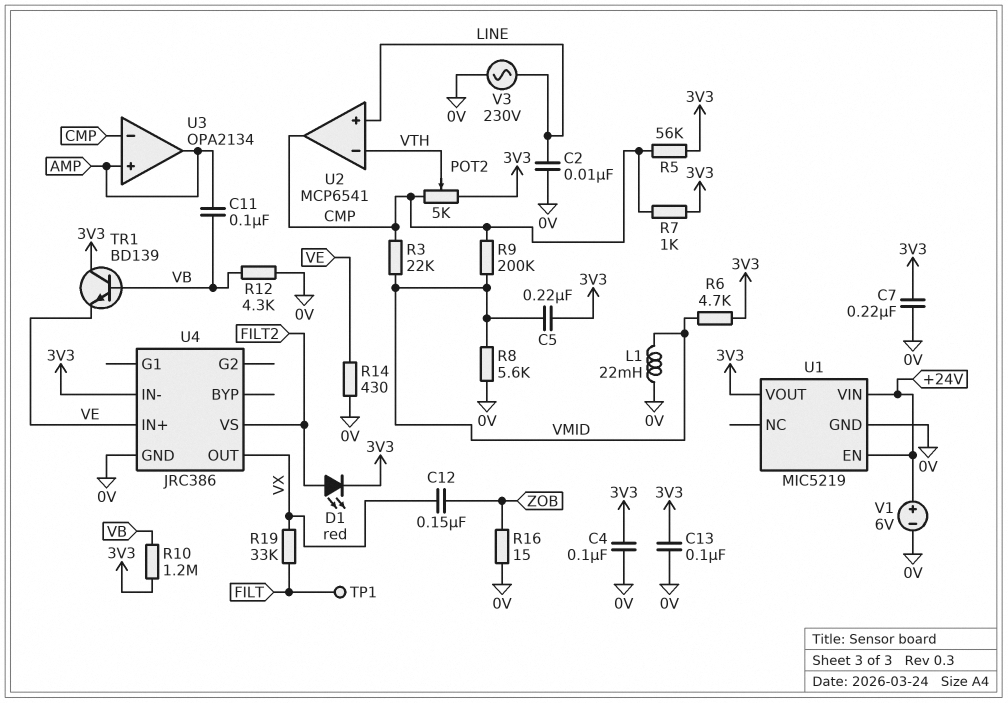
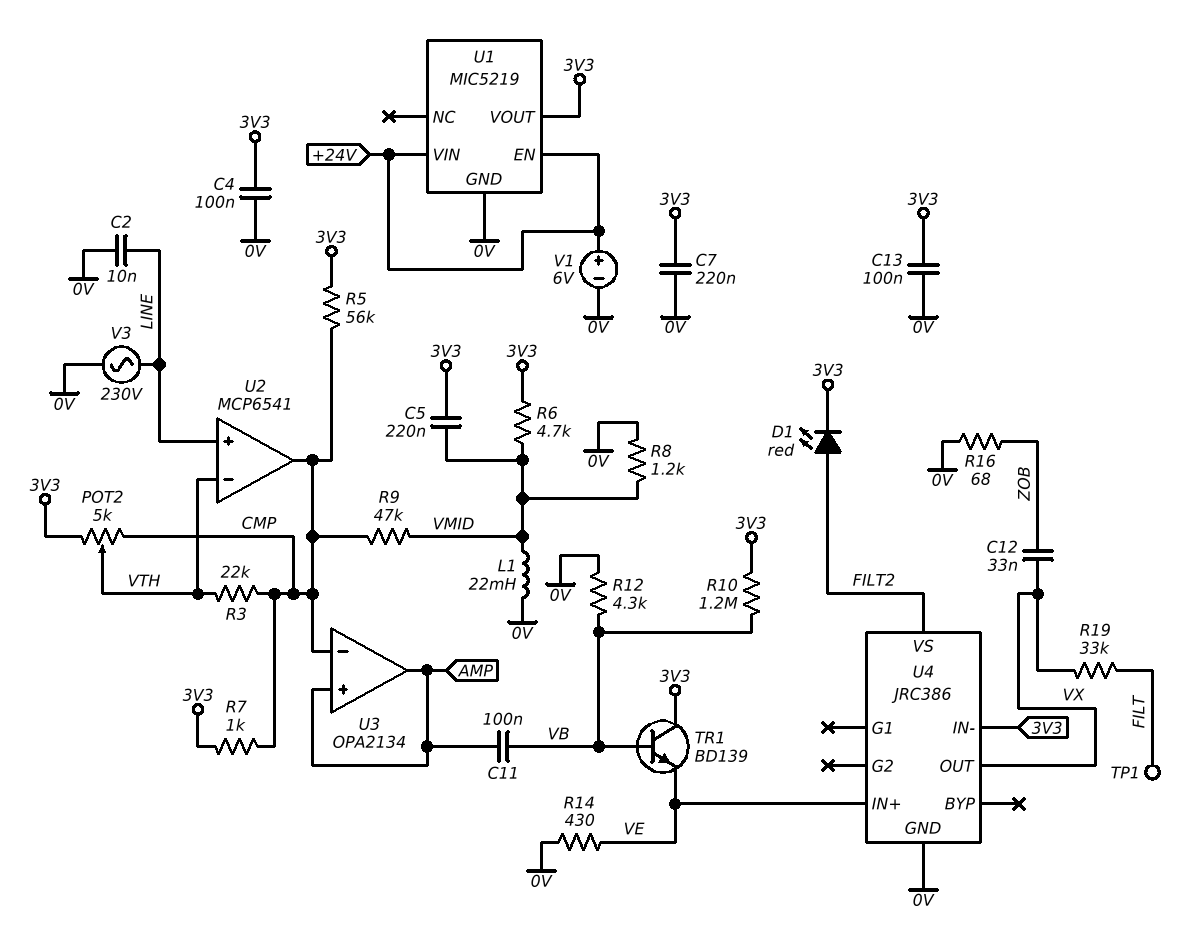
C12: 150nF (VX, ZOB) -> 33nF (VX, ZOB)
R3: 22k (CMP, VMID) -> 22k (CMP, VTH)
R8: 5.6k (0V, VMID) -> 1.2k (0V, VMID)
R9: 200k (CMP, VMID) -> 47k (CMP, VMID)
R16: 15 (0V, ZOB) -> 68 (0V, ZOB)

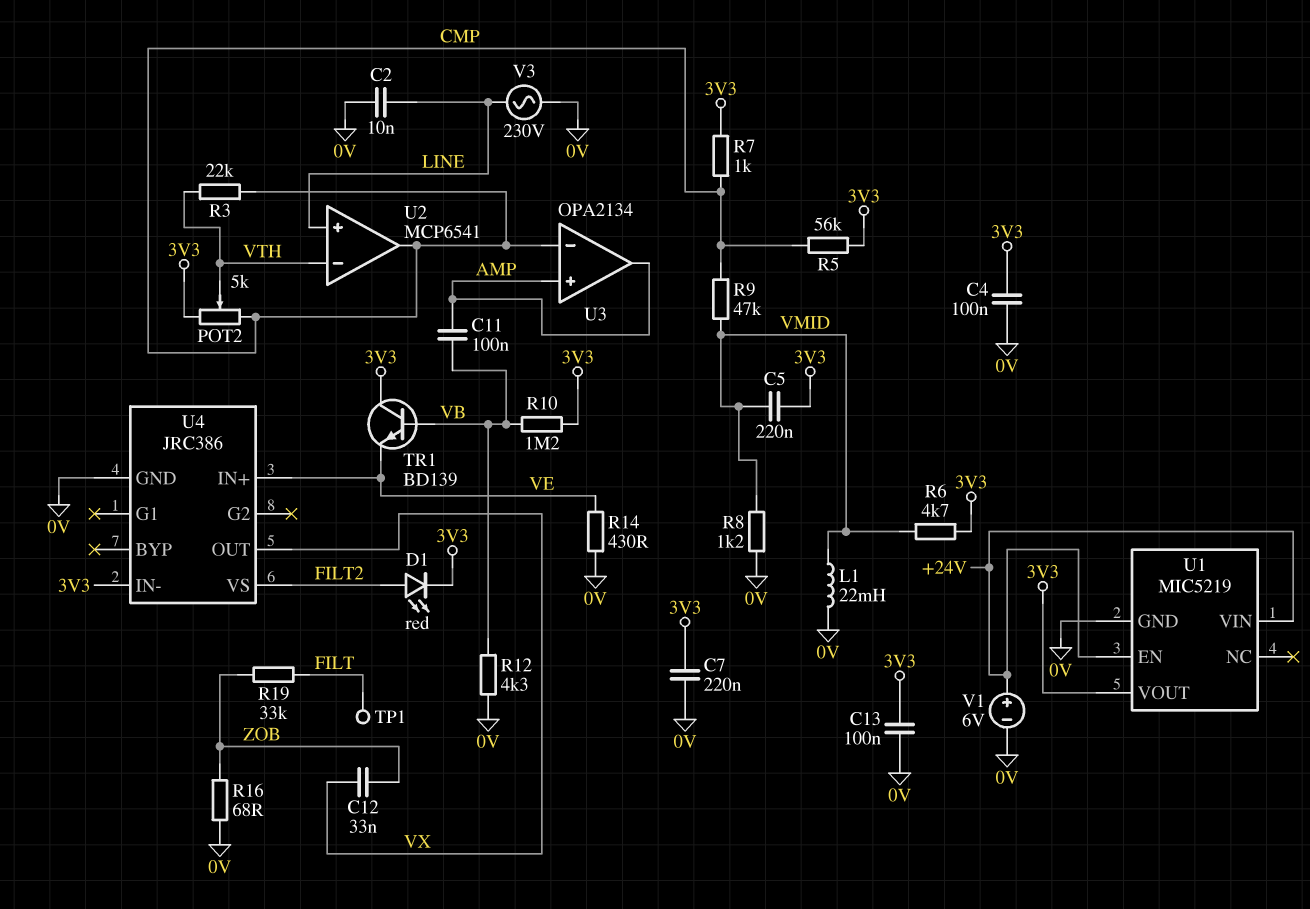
R19: 33k (FILT, VX) -> 33k (FILT, ZOB)

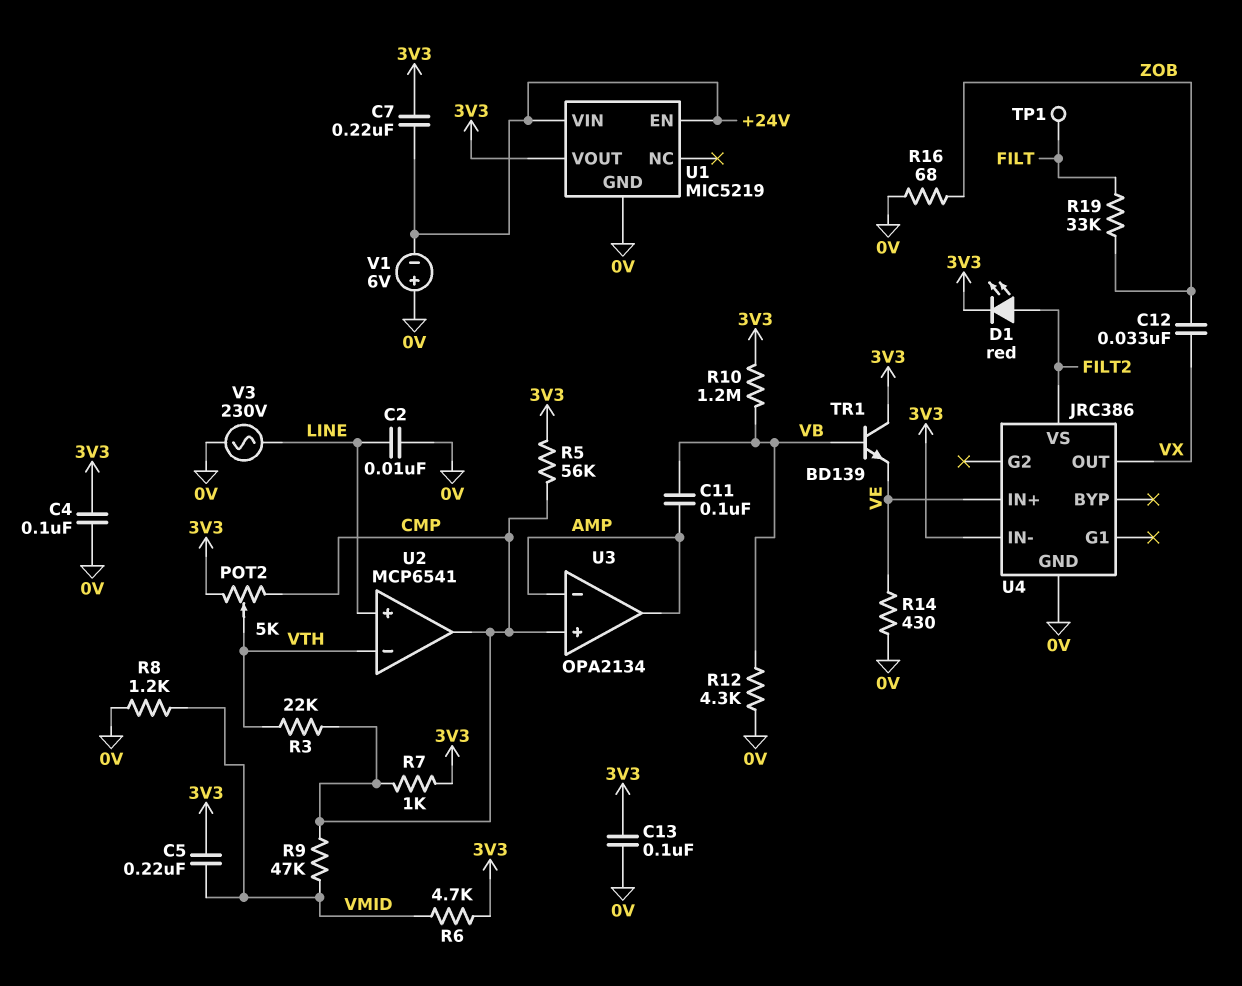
C7: 220nF (0V, 3V3) -> 220nF (+24V, 3V3)
L1: 22mH (0V, VMID) -> none
U3 pin in+: AMP -> CMP
U3 pin in-: CMP -> AMP
V1: 6V (plus +24V, minus 0V) -> 6V (plus 0V, minus +24V)

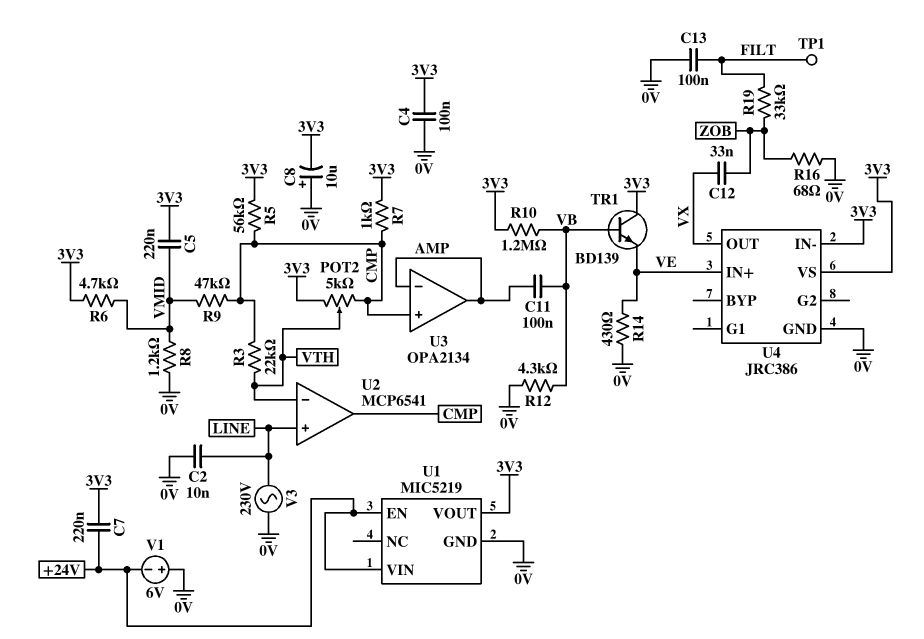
C8: none -> 10uF (plus 0V, minus 3V3)
C13: 100nF (0V, 3V3) -> 100nF (0V, FILT)
D1: LED red (A FILT2, K 3V3) -> none
U4 pin VS: FILT2 -> 3V3

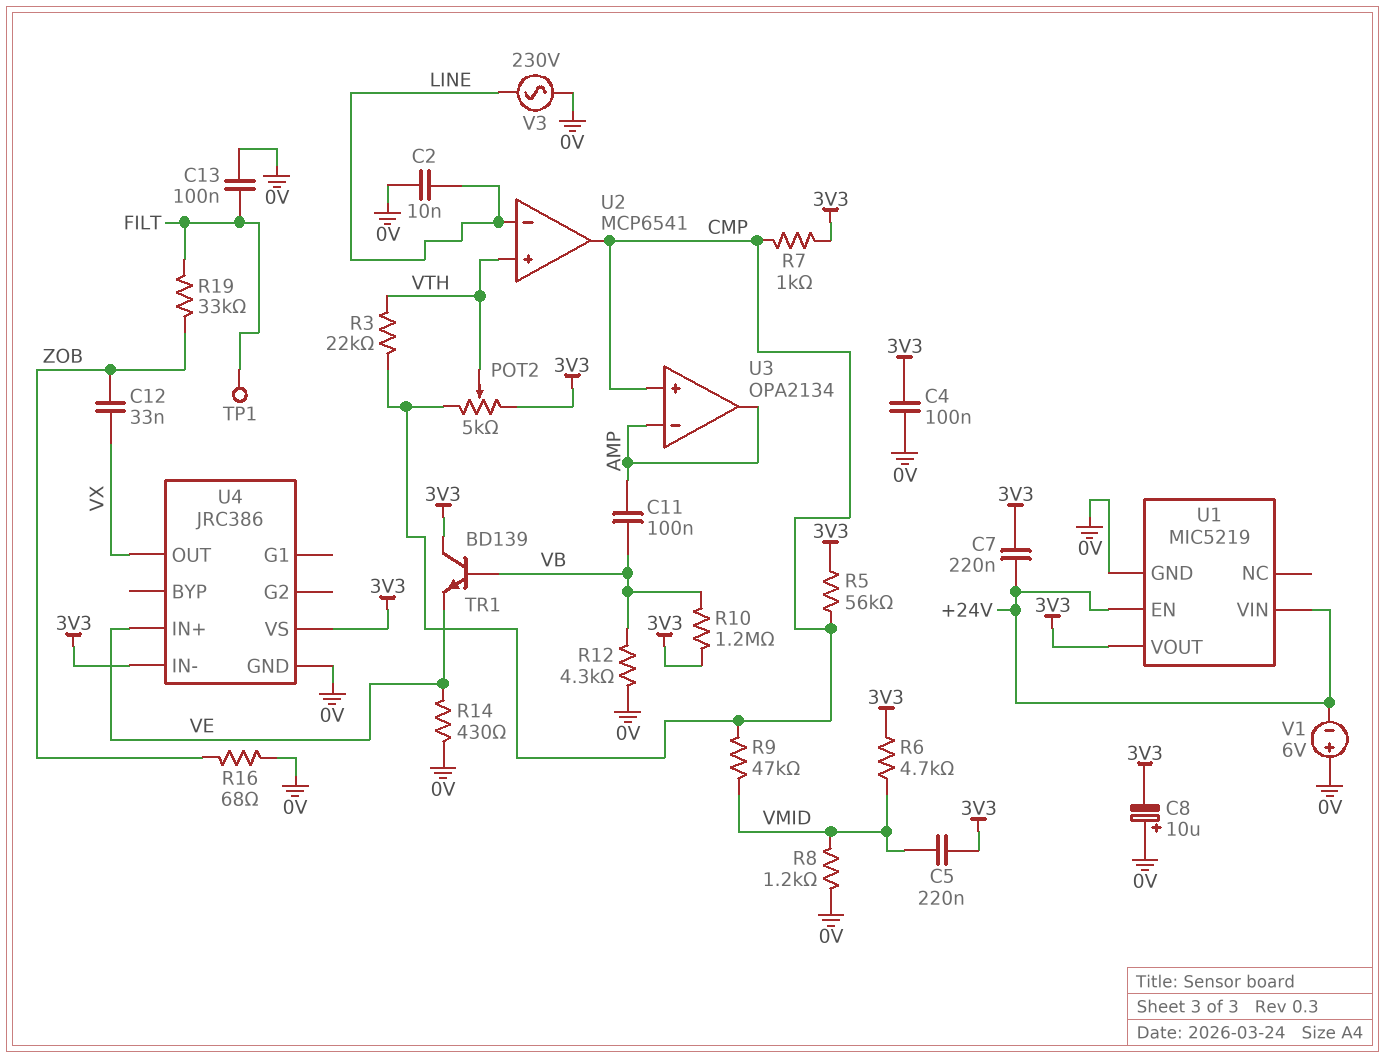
U2 pin in+: LINE -> VTH
U2 pin in-: VTH -> LINE

